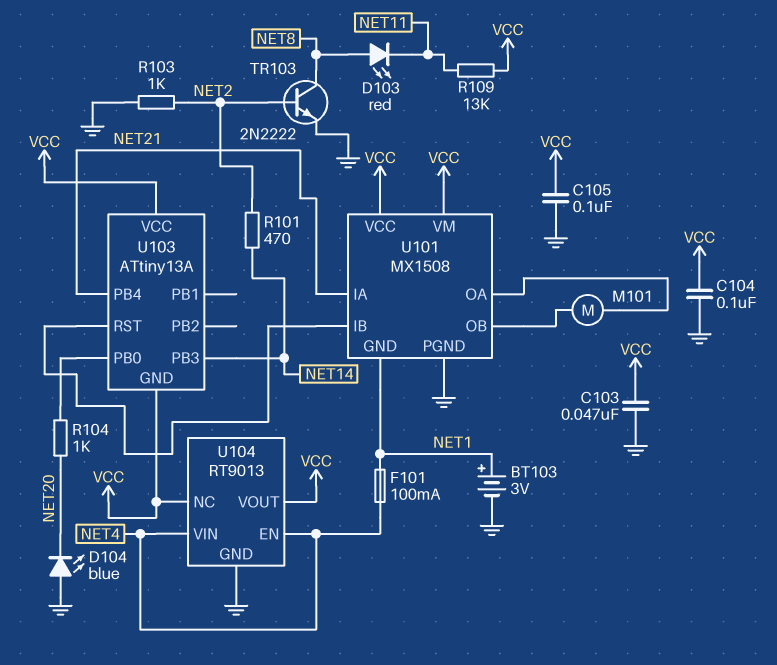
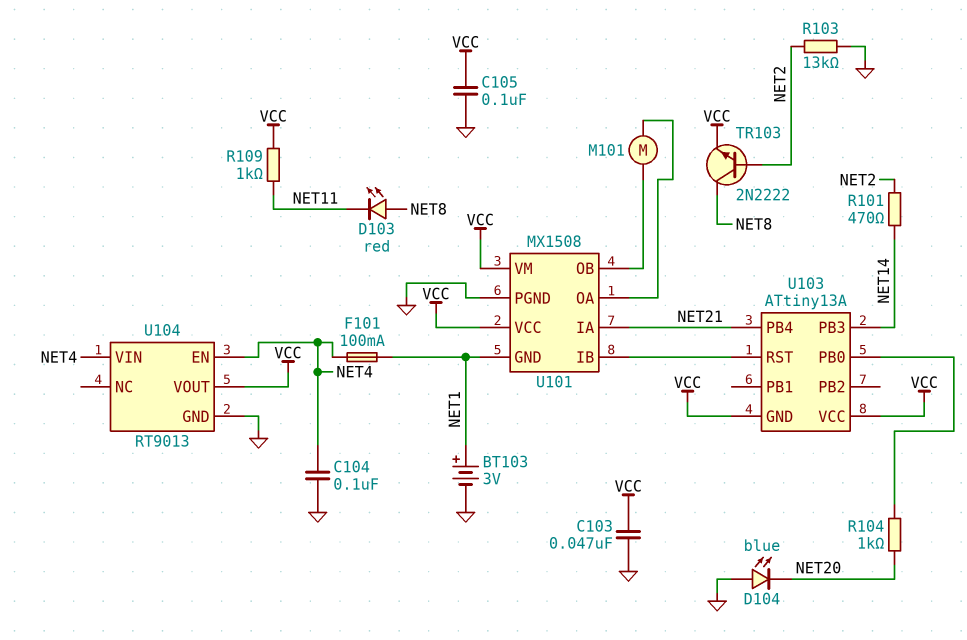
C104: 100nF (GND, VCC) -> 100nF (GND, NET4)
R103: 1k (GND, NET2) -> 13k (GND, NET2)
R109: 13k (NET11, VCC) -> 1k (NET11, VCC)
TR103: NPN 2N2222 (B NET2, C NET8, E GND) -> NPN 2N2222 (B NET2, C NET8, E VCC)
U104 pin NC: VCC -> none

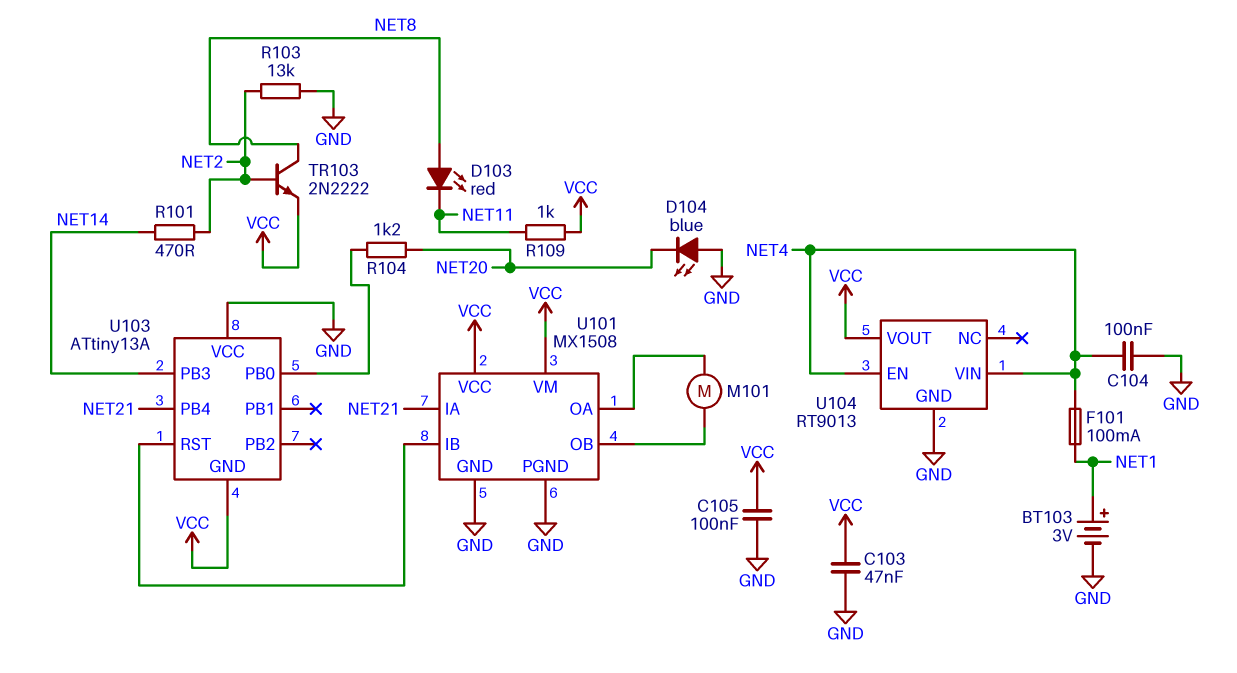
R104: 1k (NET20, U103/PB0) -> 1.2k (NET20, U103/PB0)
U101 pin GND: NET1 -> GND
U103 pin VCC: VCC -> GND

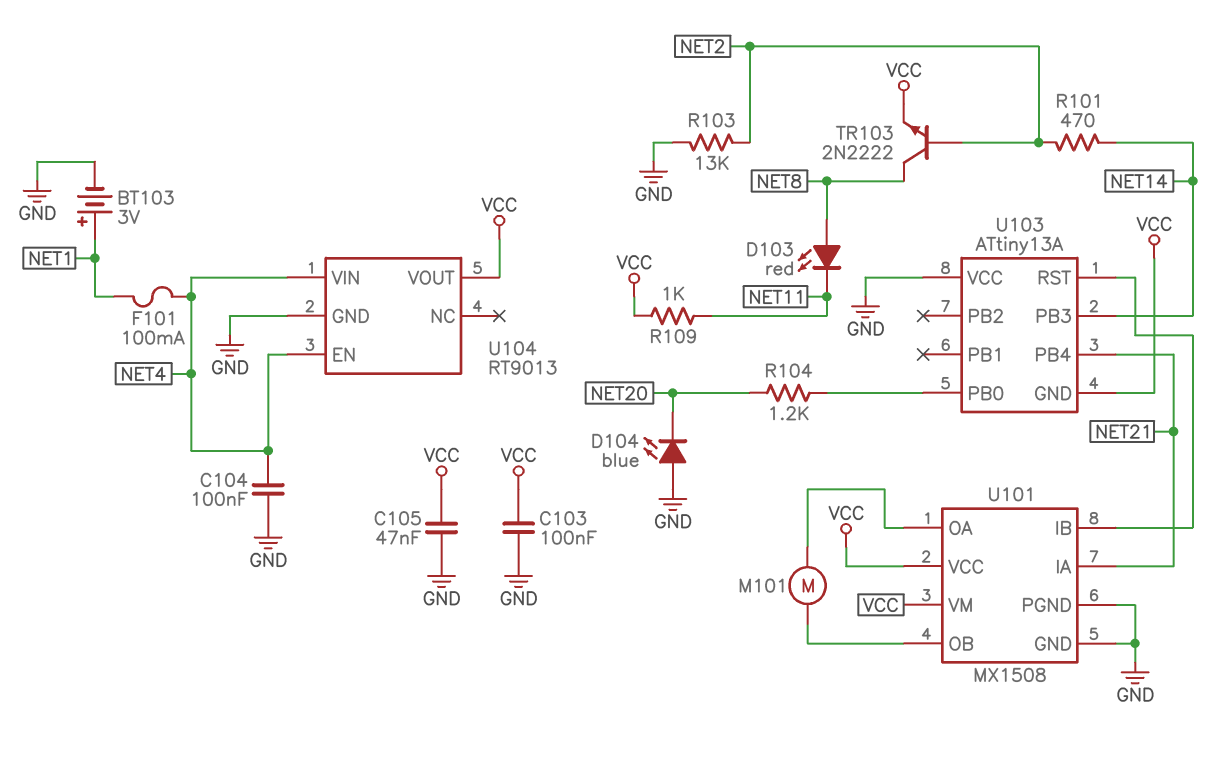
C103: 47nF (GND, VCC) -> 100nF (GND, VCC)
C105: 100nF (GND, VCC) -> 47nF (GND, VCC)

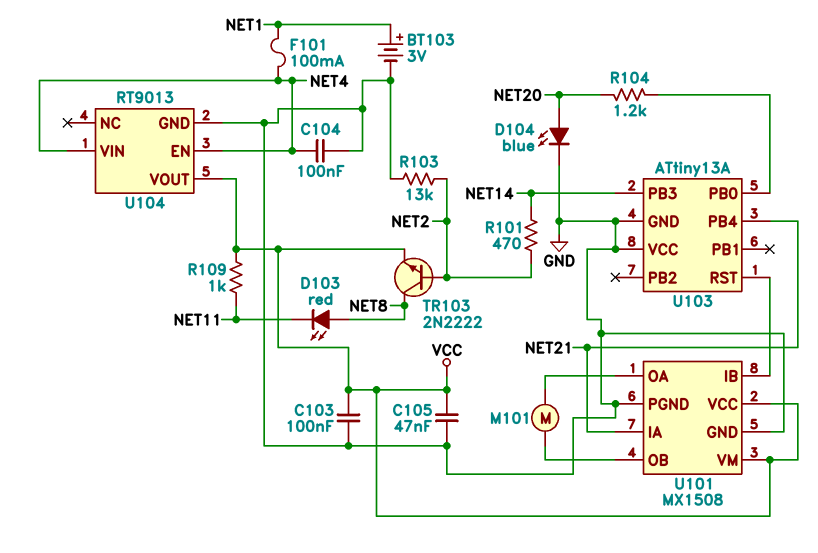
D104: LED blue (A GND, K NET20) -> LED blue (A NET20, K GND)
U103 pin GND: VCC -> GND

